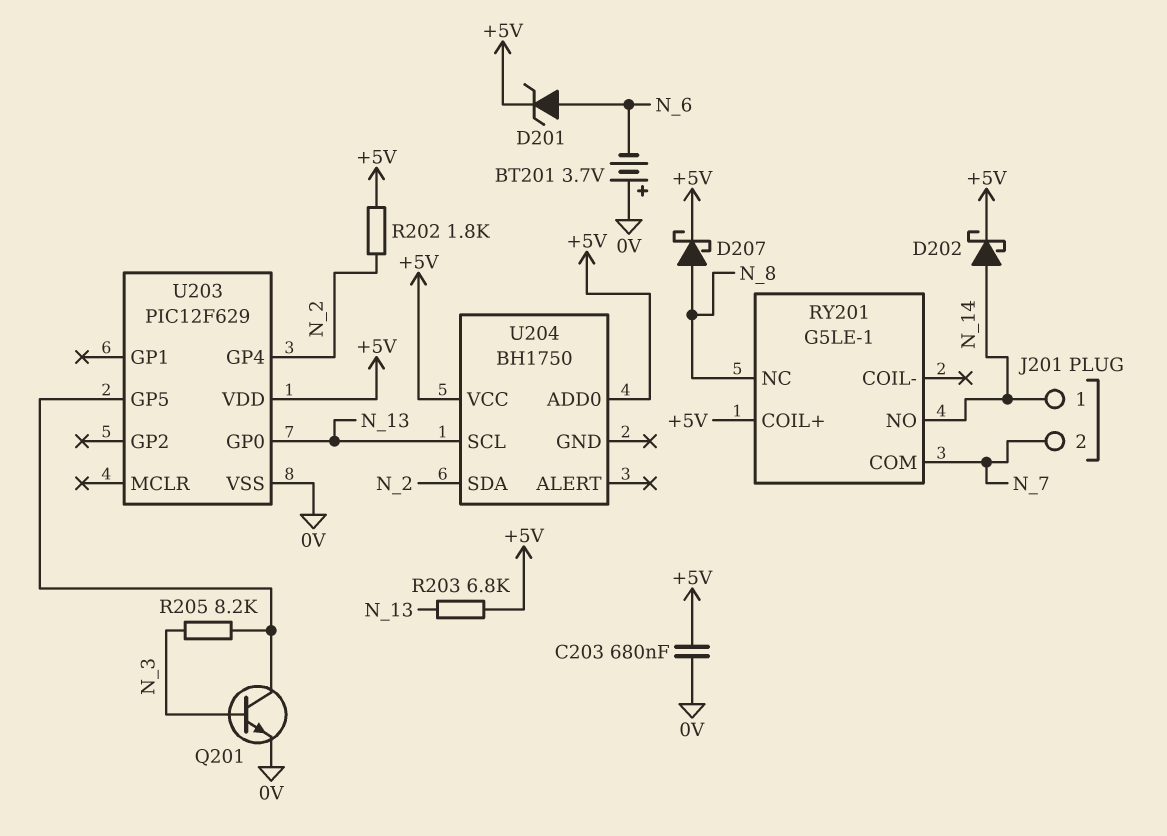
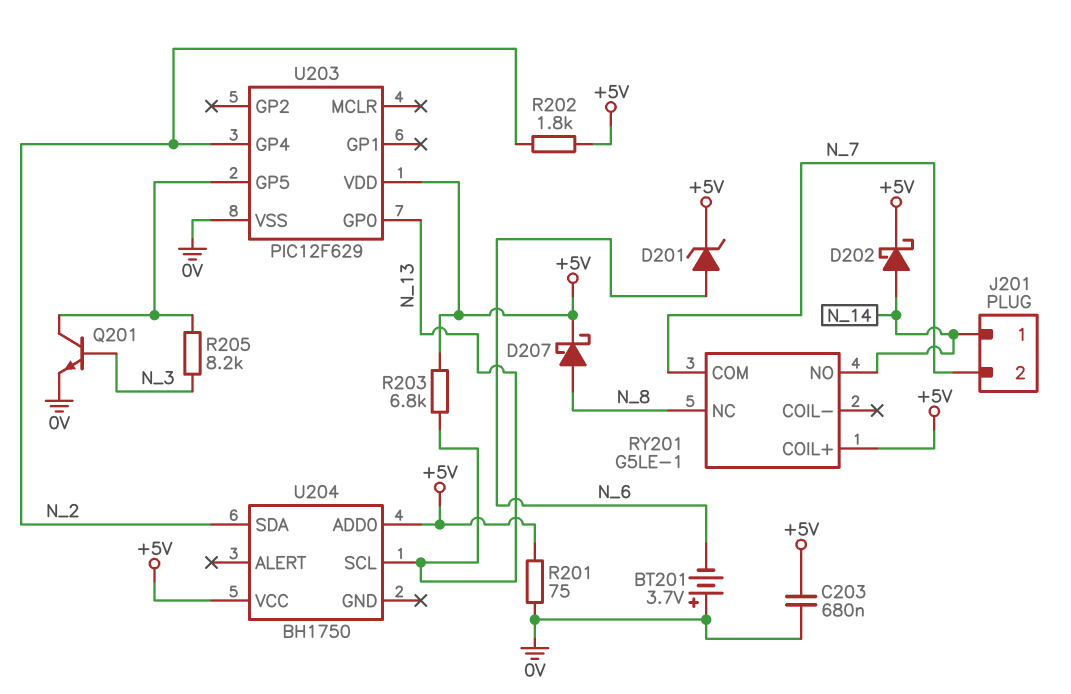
R201: none -> 75 (+5V, 0V)

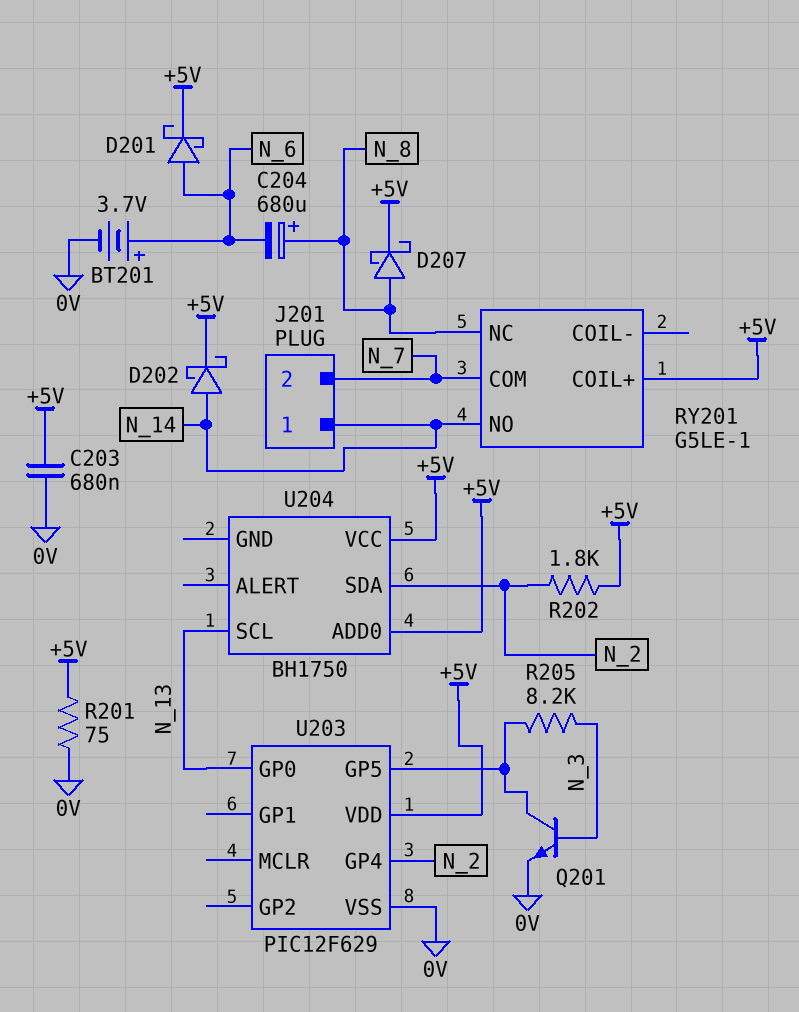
BT201: 3.7V (plus 0V, minus N_6) -> 3.7V (plus N_6, minus 0V)
C204: none -> 680uF (plus N_8, minus N_6)
D201: zener (A N_6, K +5V) -> schottky (A N_6, K +5V)
R203: 6.8k (+5V, N_13) -> none

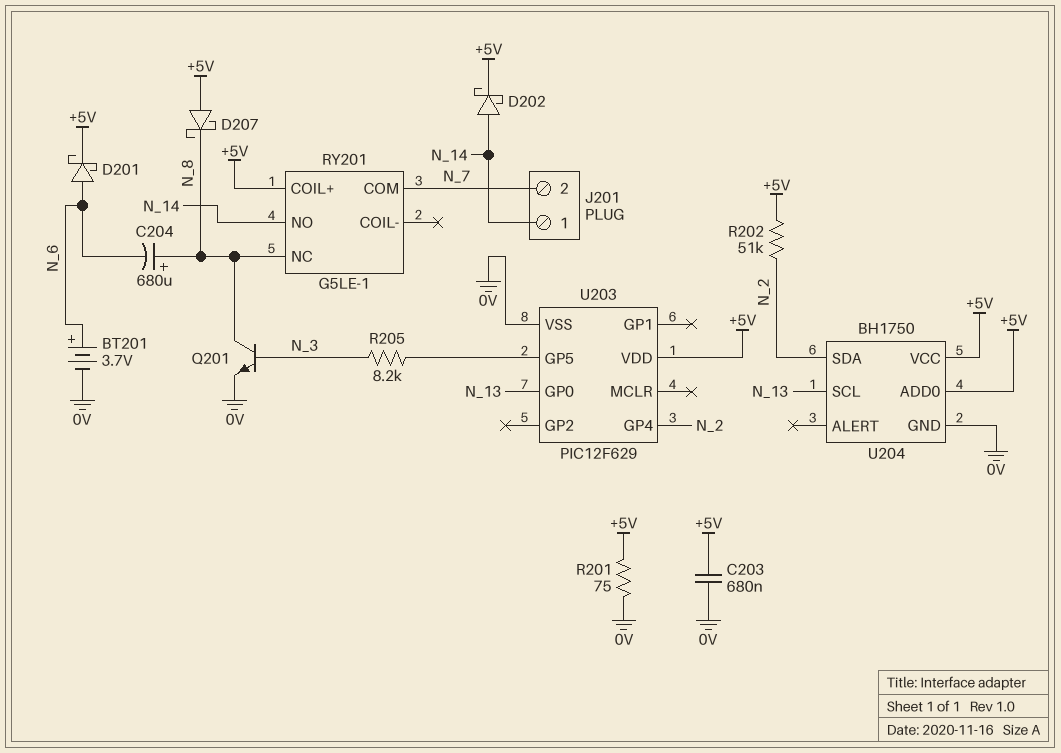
D207: schottky (A N_8, K +5V) -> schottky (A +5V, K N_8)
Q201: NPN (B N_3, C U203/GP5, E 0V) -> NPN (B N_3, C N_8, E 0V)
R202: 1.8k (+5V, N_2) -> 51k (+5V, N_2)
U204 pin GND: none -> 0V

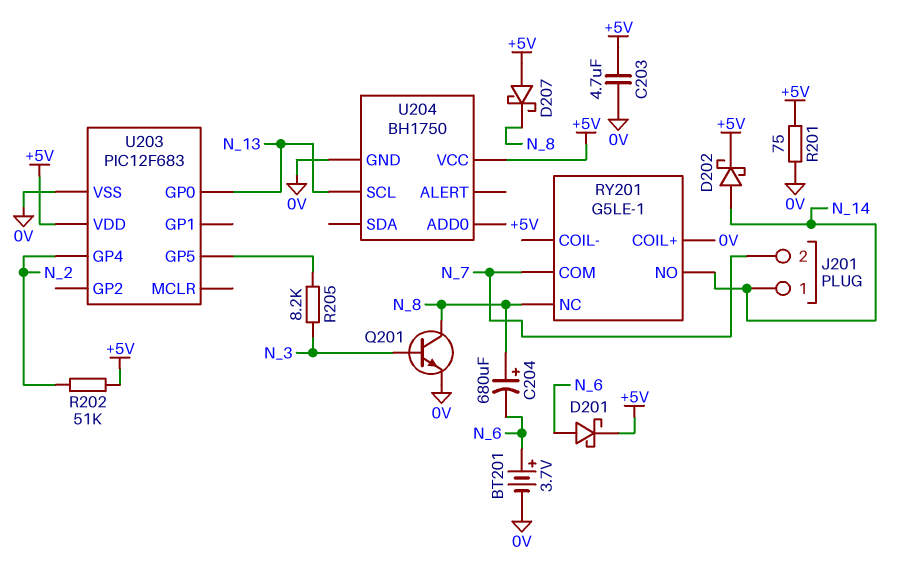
C203: 680nF (+5V, 0V) -> 4.7uF (+5V, 0V)
RY201 pin COIL+: +5V -> 0V
U203: PIC12F629 -> PIC12F683
U204 pin SDA: N_2 -> none

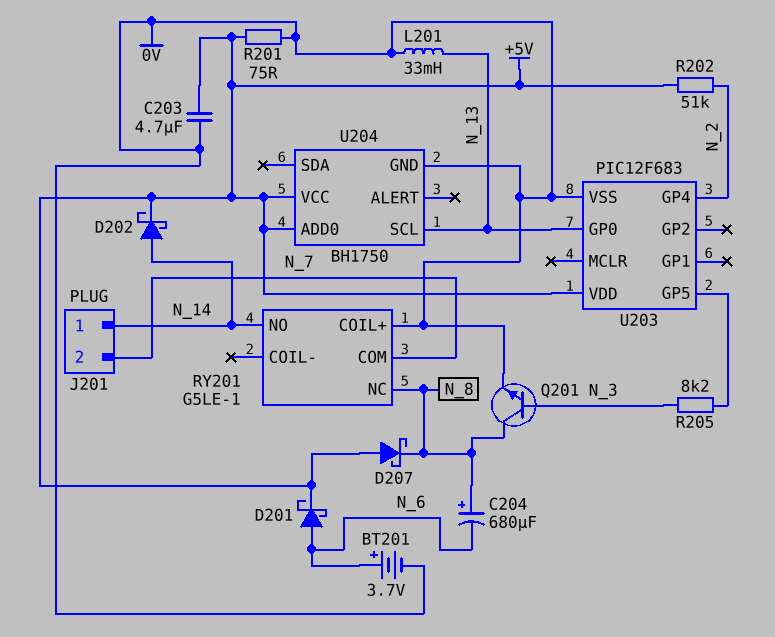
L201: none -> 33mH (0V, N_13)

